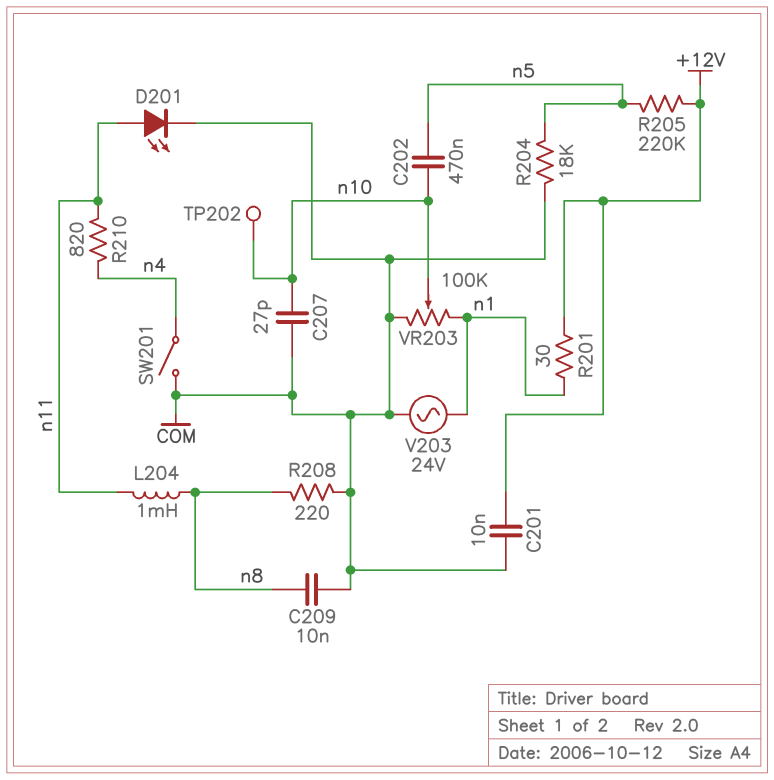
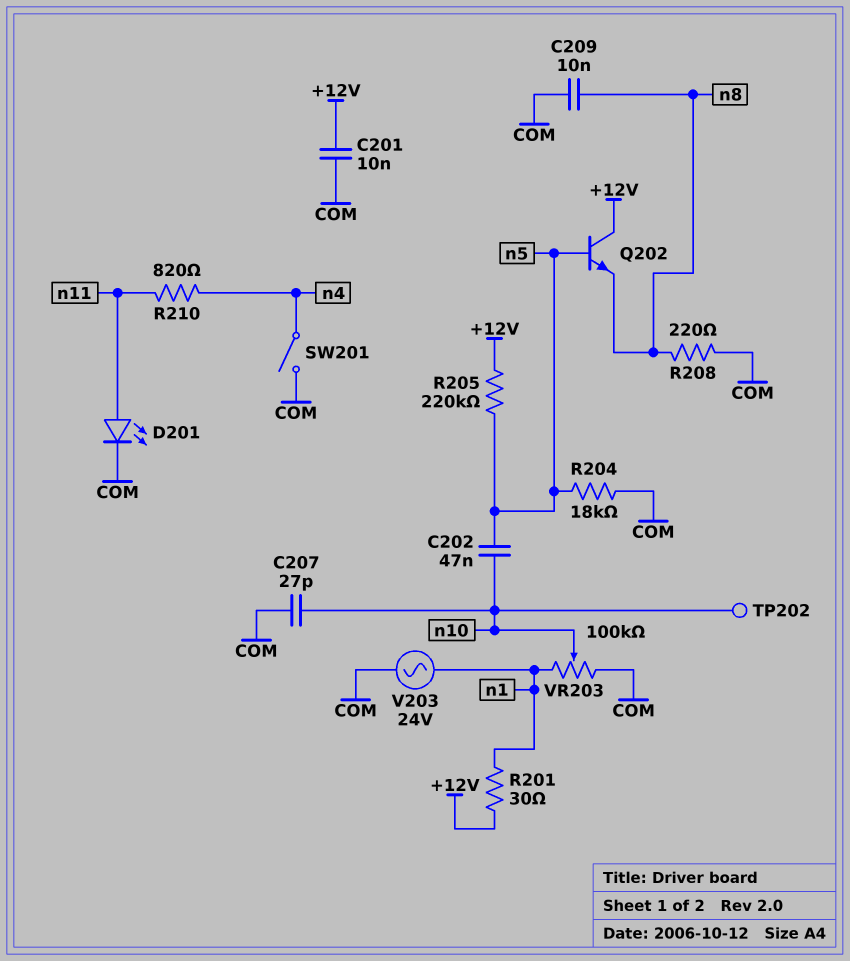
C202: 470nF (n5, n10) -> 47nF (n5, n10)
L204: 1mH (n8, n11) -> none
Q202: none -> NPN (B n5, C +12V, E n8)

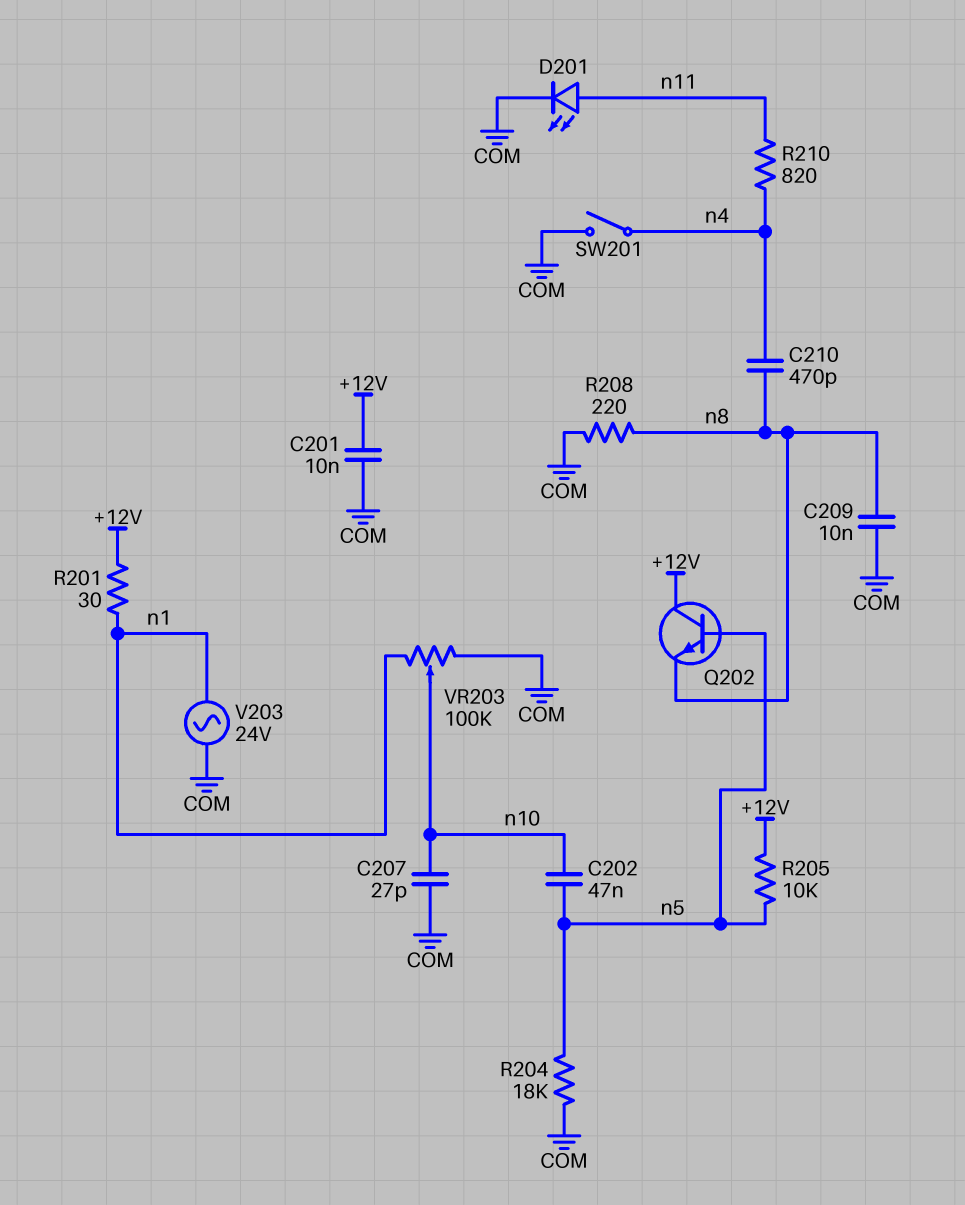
C210: none -> 470pF (n4, n8)
R205: 220k (+12V, n5) -> 10k (+12V, n5)
TP202: test point (n10) -> none

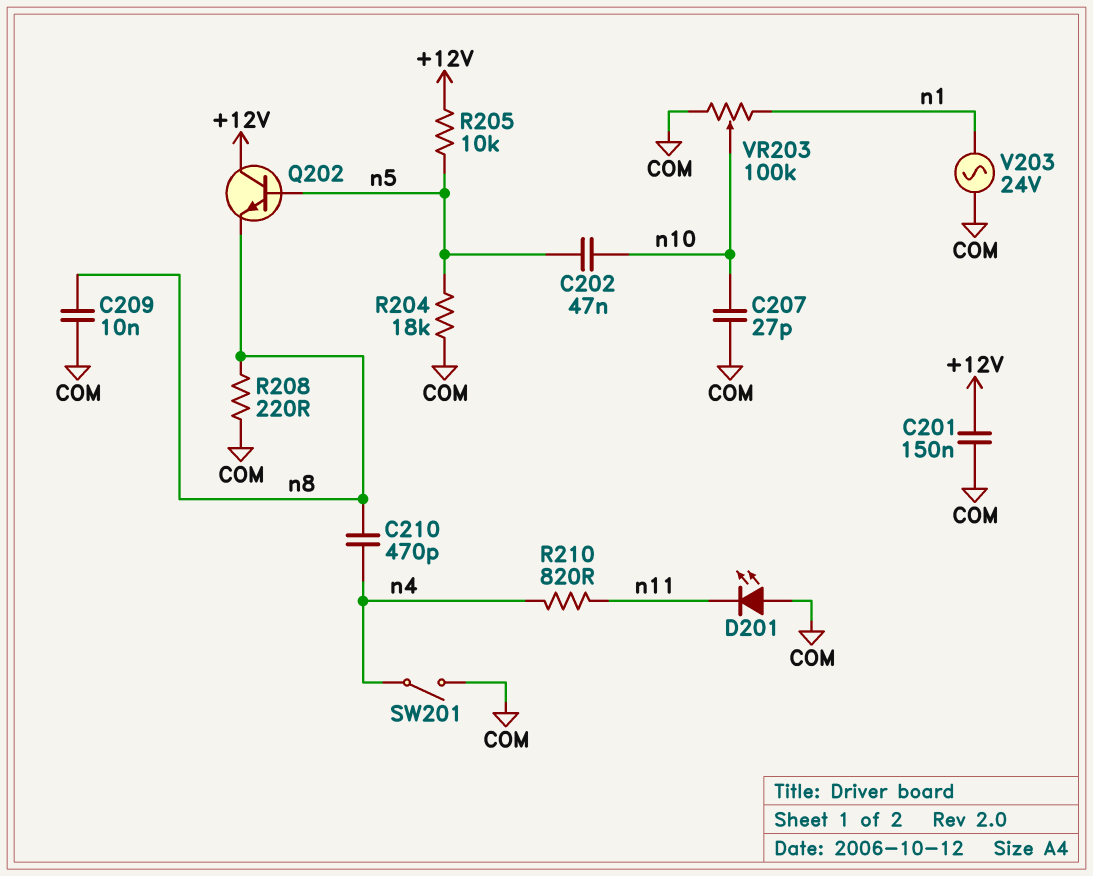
C201: 10nF (+12V, COM) -> 150nF (+12V, COM)
D201: LED (A n11, K COM) -> LED (A COM, K n11)
R201: 30 (+12V, n1) -> none

